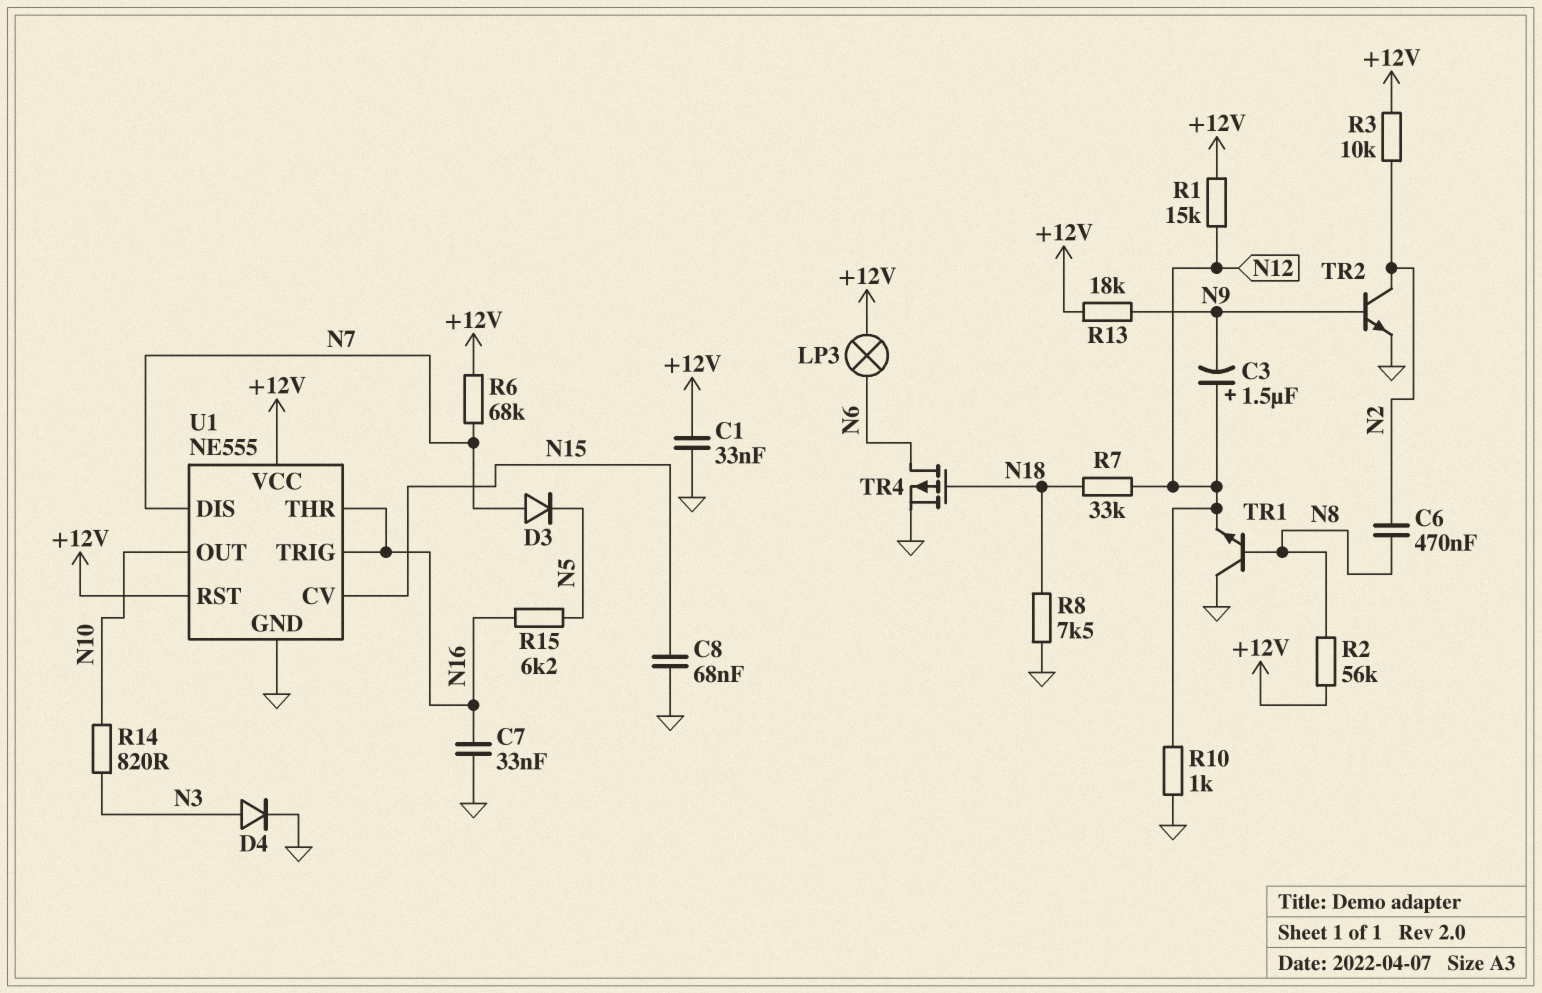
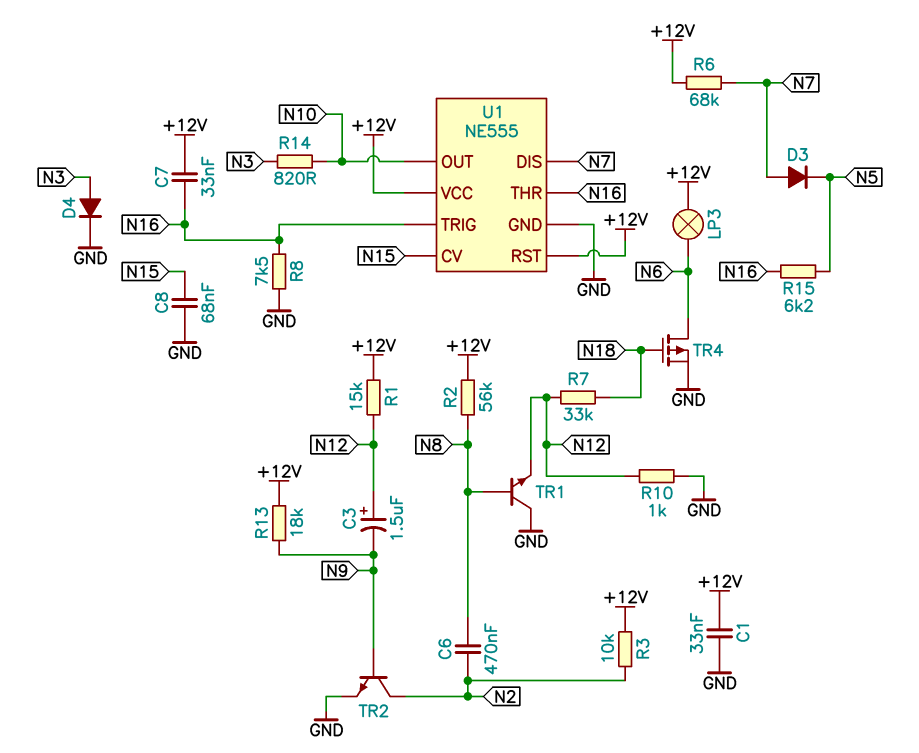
C7: 33nF (GND, N16) -> 33nF (+12V, N16)
R8: 7.5k (GND, N18) -> 7.5k (GND, N16)

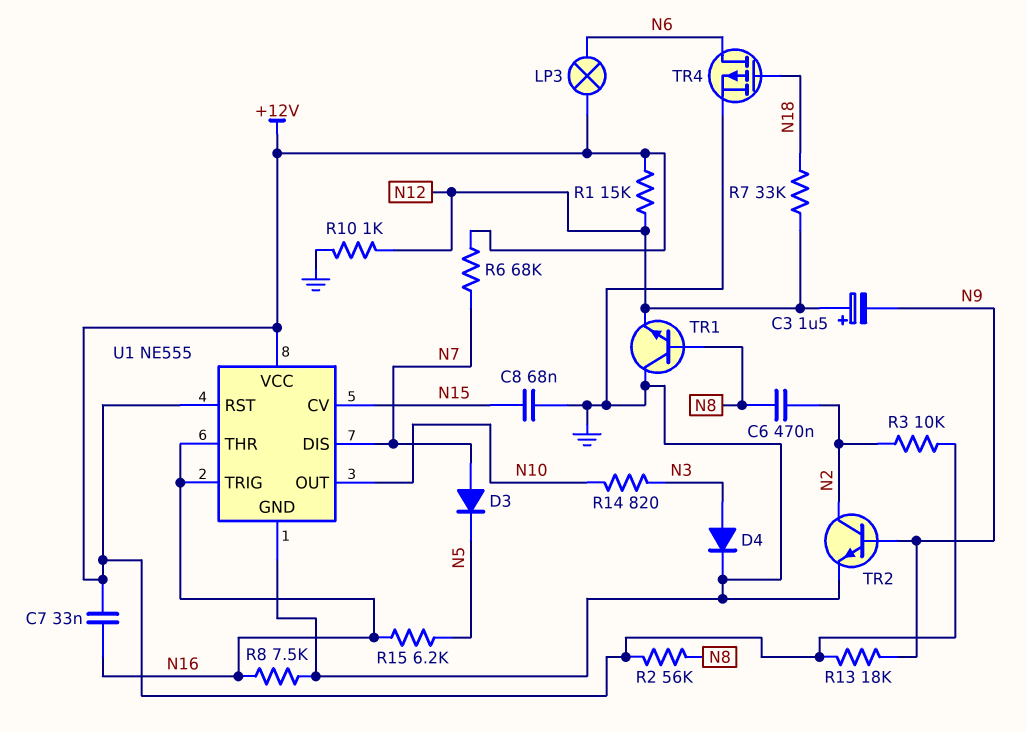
C1: 33nF (+12V, GND) -> none

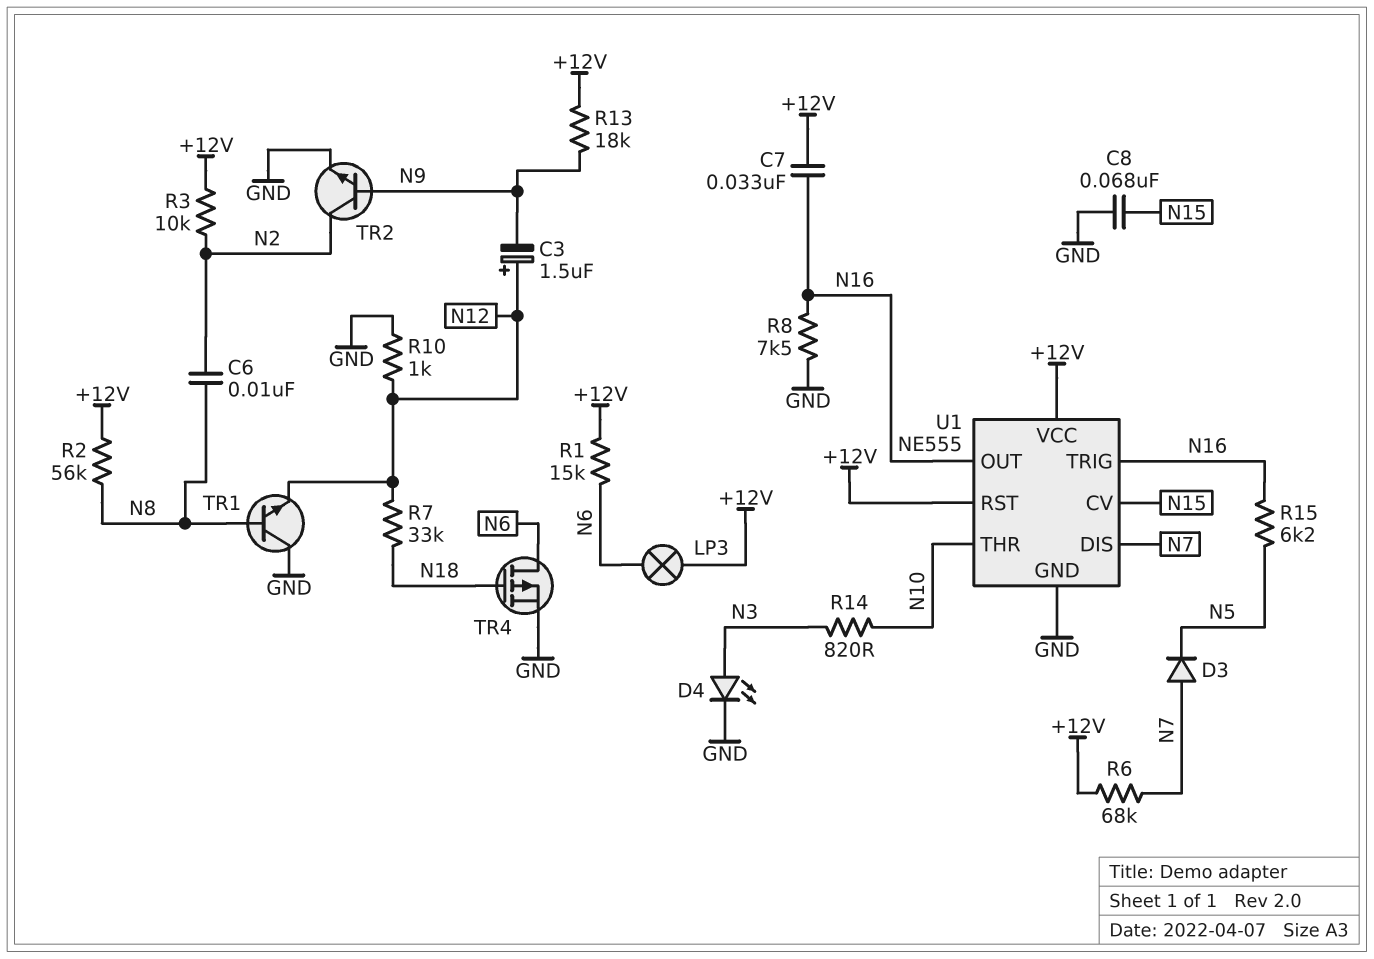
C6: 470nF (N2, N8) -> 10nF (N2, N8)
D4: diode (A N3, K GND) -> LED (A N3, K GND)
R1: 15k (+12V, N12) -> 15k (+12V, N6)
U1 pin OUT: N10 -> N16
U1 pin THR: N16 -> N10

